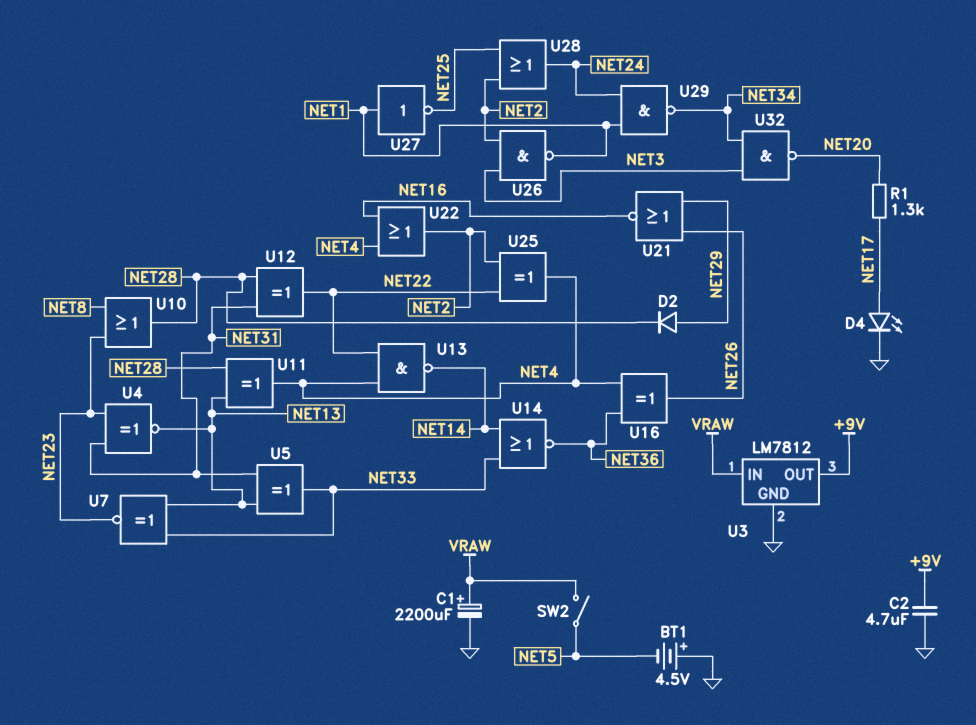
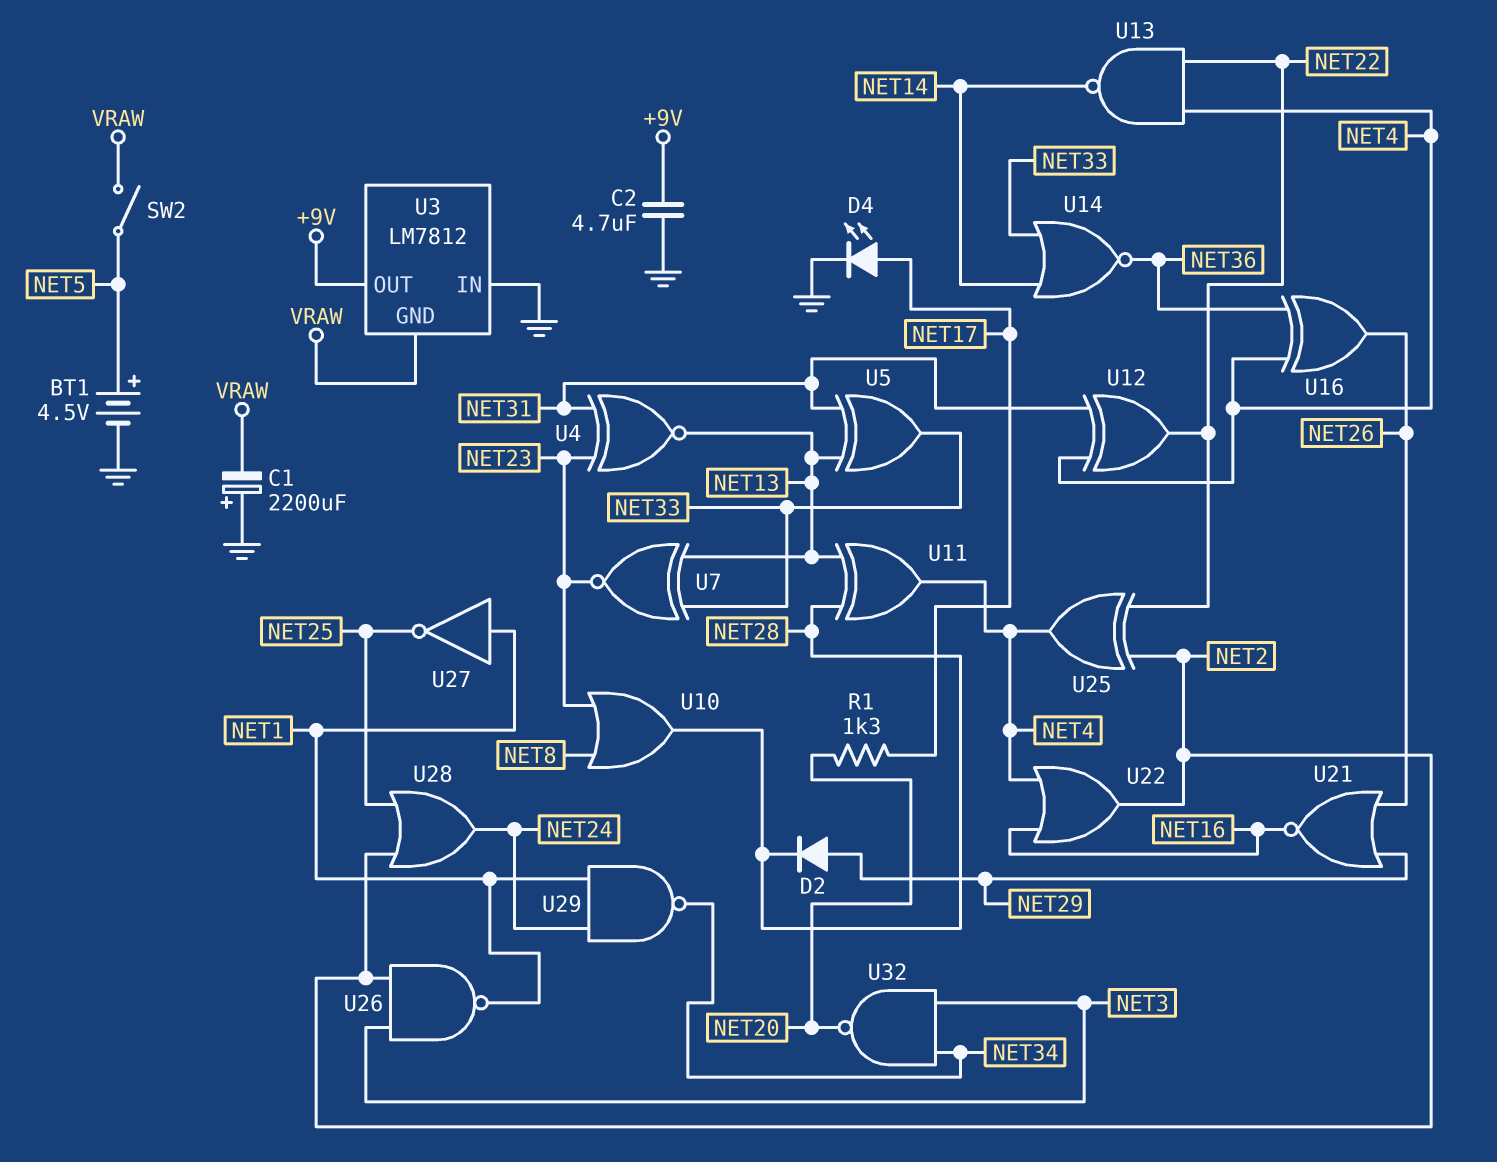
BT1: 4.5V (plus GND, minus NET5) -> 4.5V (plus NET5, minus GND)
C1: 2200uF (plus VRAW, minus GND) -> 2200uF (plus GND, minus VRAW)
U3 pin GND: GND -> VRAW
U3 pin IN: VRAW -> GND
U12: XOR (in NET28, in NET31, out NET22) -> XOR (in NET4, in NET31, out NET22)

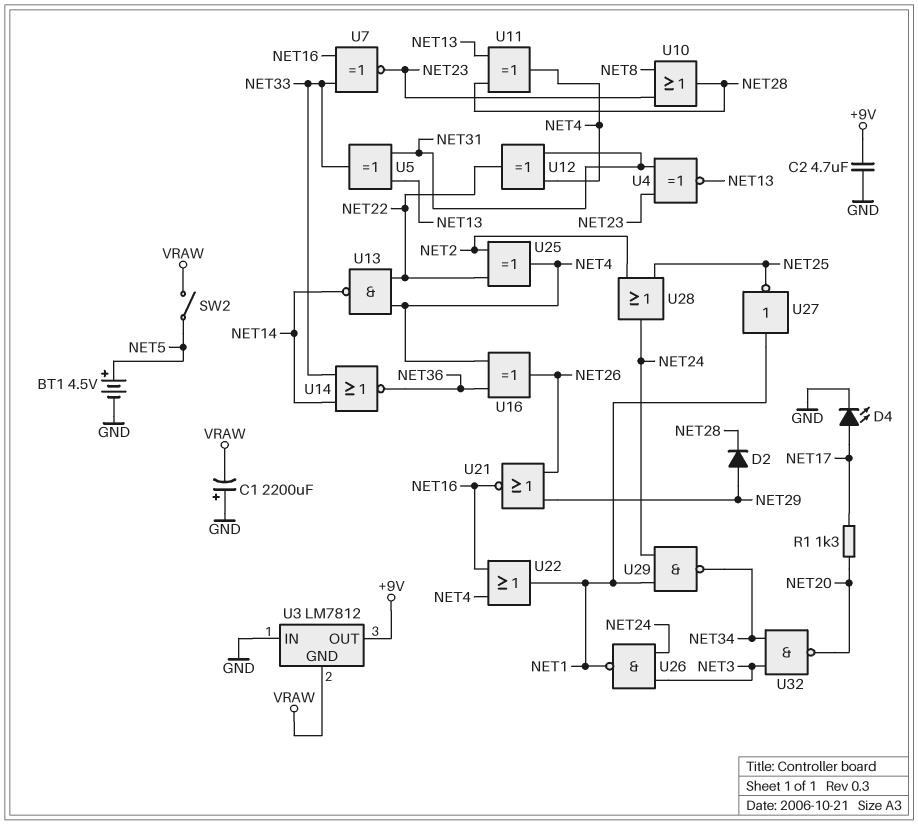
U7: XNOR (in NET13, in NET33, out NET23) -> XNOR (in NET16, in NET33, out NET23)
U22: OR (in NET4, in NET16, out NET2) -> OR (in NET4, in NET16, out NET1)
U26: NAND (in NET2, in NET3, out NET1) -> NAND (in NET3, in NET24, out NET1)

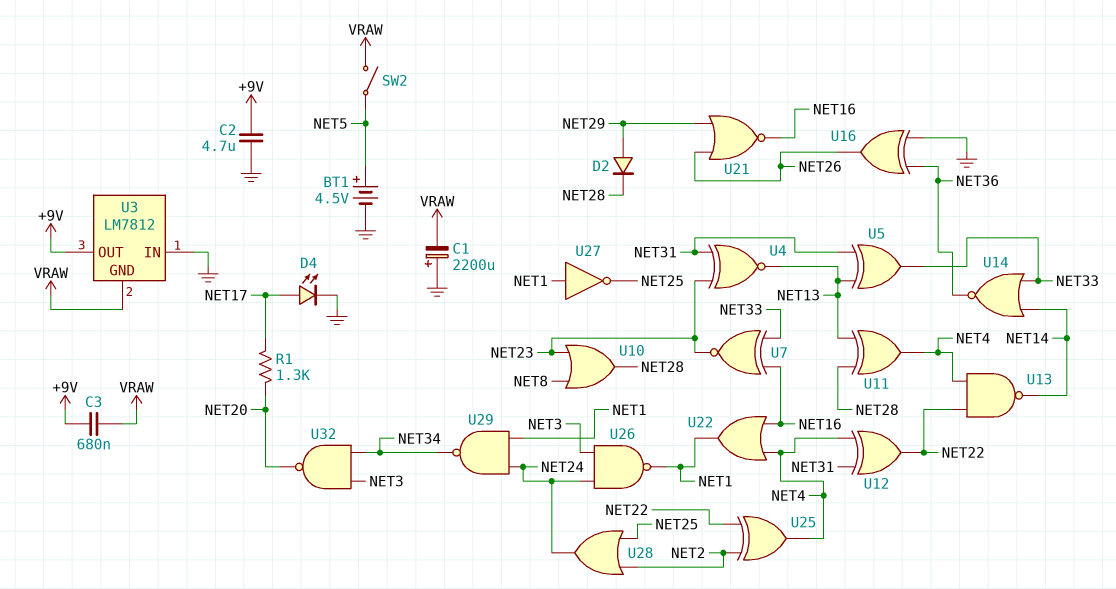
C3: none -> 680nF (+9V, VRAW)
U16: XOR (in NET4, in NET36, out NET26) -> XOR (in GND, in NET36, out NET26)

